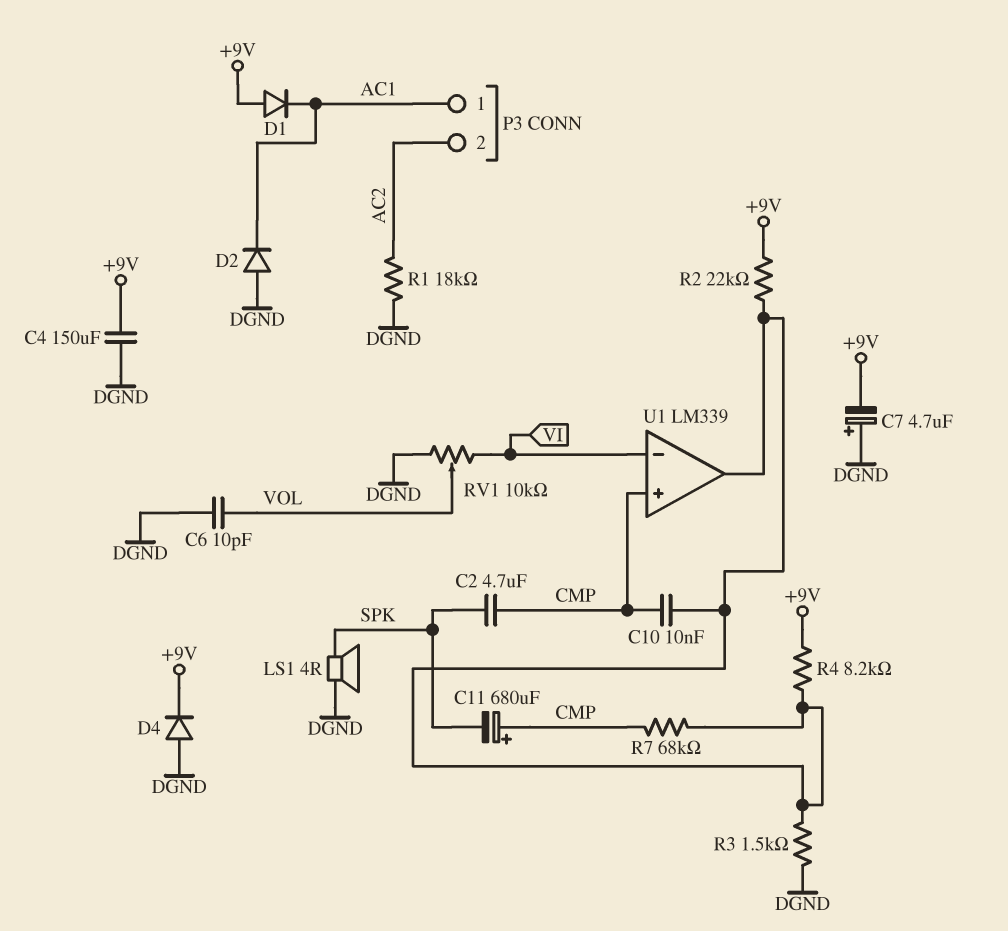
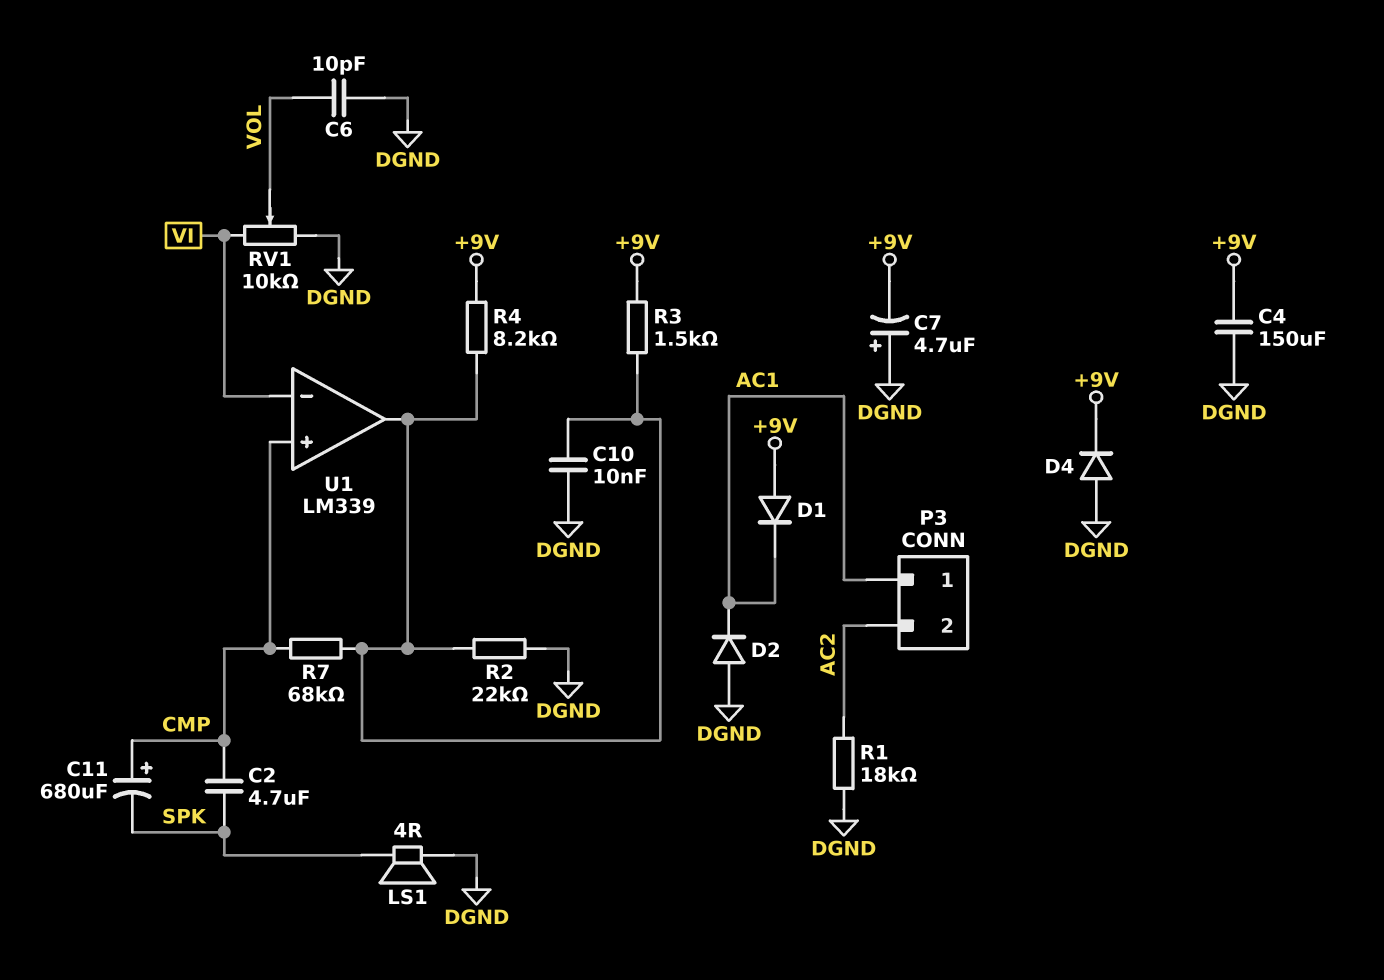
C10: 10nF (CMP, U1/out) -> 10nF (DGND, U1/out)
R2: 22k (+9V, U1/out) -> 22k (DGND, U1/out)
R3: 1.5k (DGND, U1/out) -> 1.5k (+9V, U1/out)

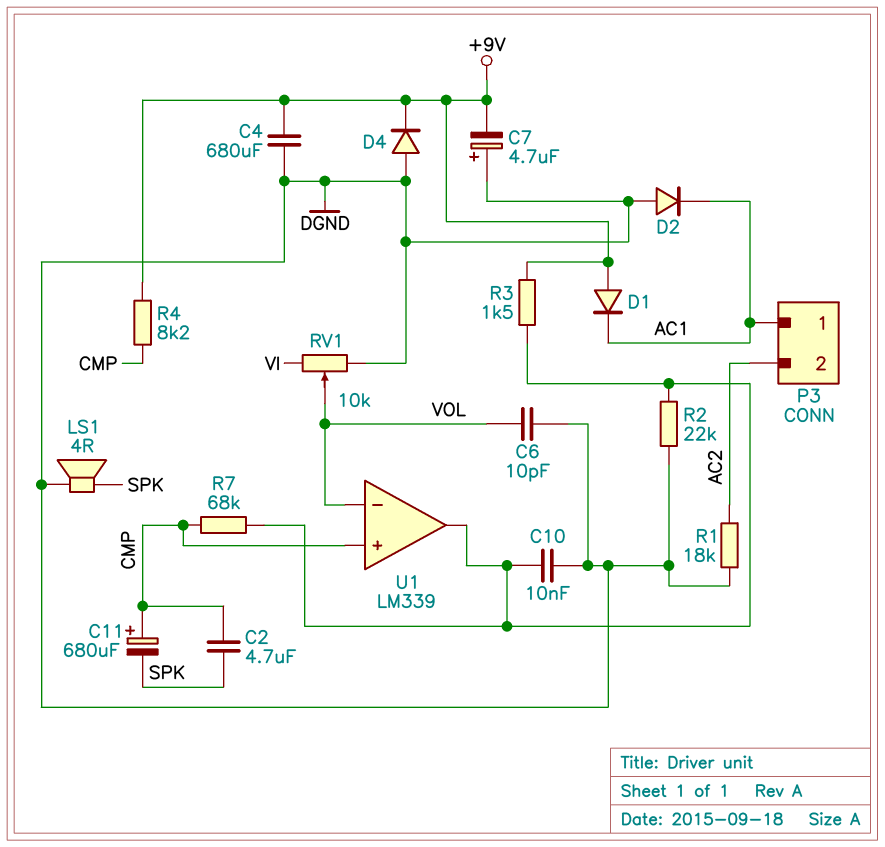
C4: 150uF (+9V, DGND) -> 680uF (+9V, DGND)
R4: 8.2k (+9V, U1/out) -> 8.2k (+9V, CMP)
U1 pin in-: VI -> VOL

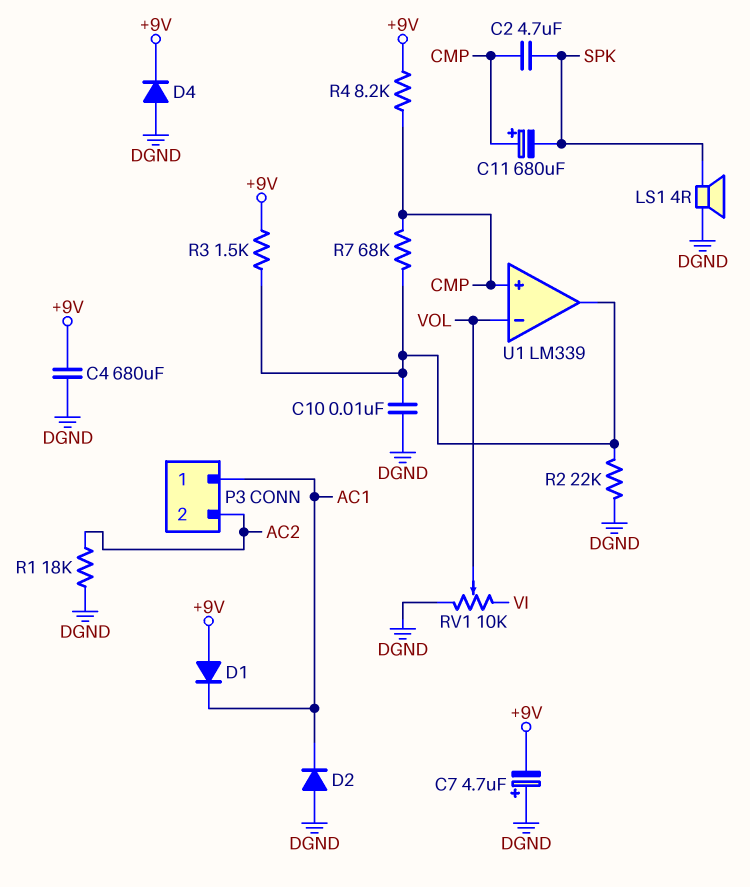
C6: 10pF (DGND, VOL) -> none

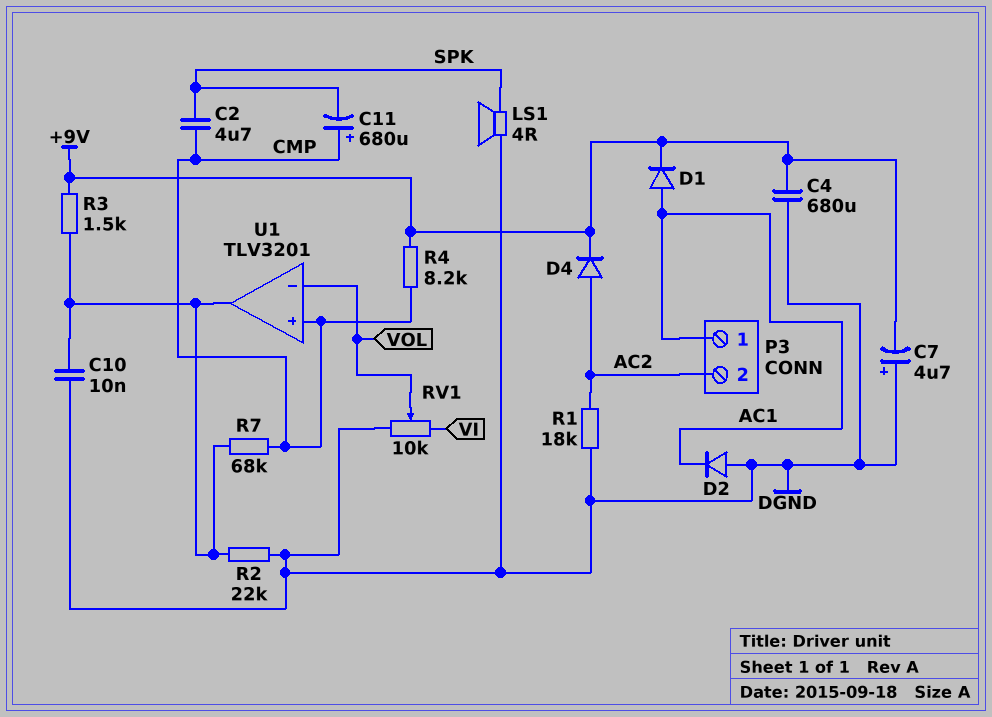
D1: diode (A +9V, K AC1) -> diode (A AC1, K +9V)
D4: diode (A DGND, K +9V) -> diode (A AC2, K +9V)
U1: LM339 -> TLV3201

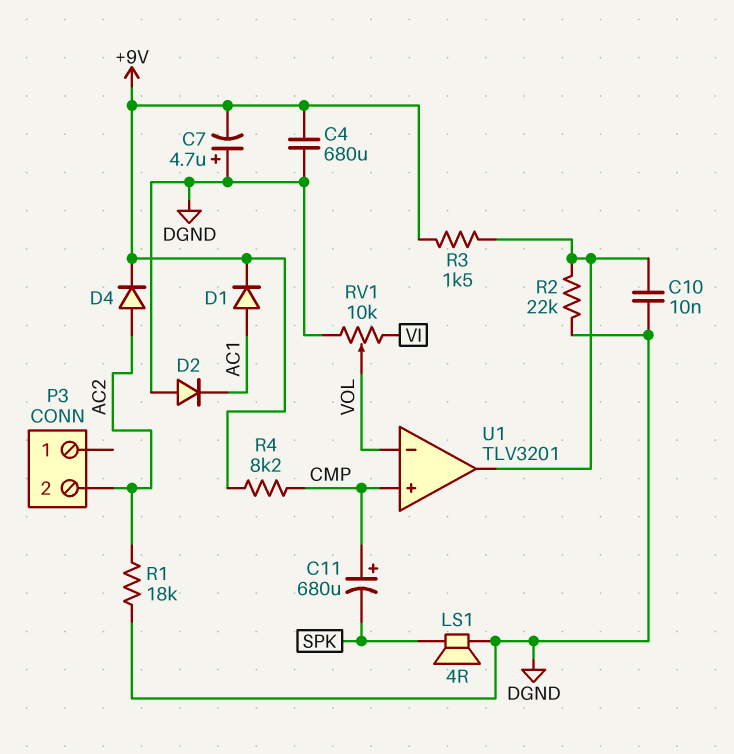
C2: 4.7uF (CMP, SPK) -> none
P3 pin 1: AC1 -> none
R7: 68k (CMP, U1/out) -> none

